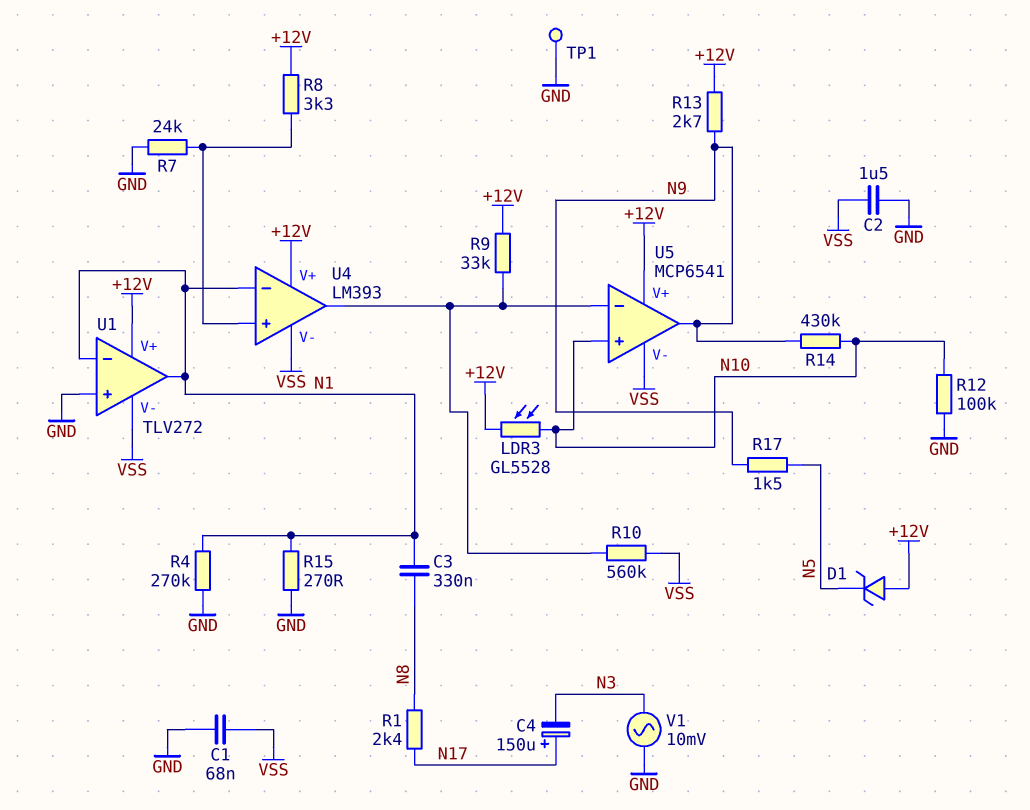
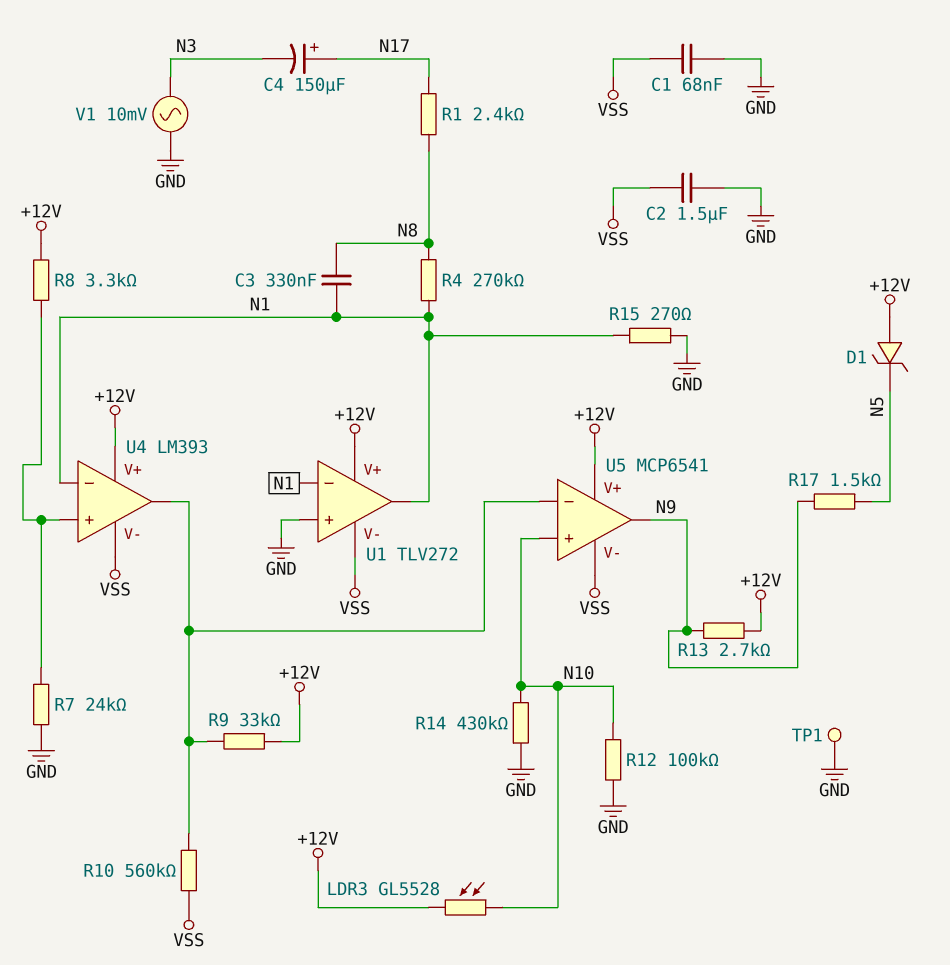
R4: 270k (GND, N1) -> 270k (N1, N8)
R14: 430k (N9, N10) -> 430k (GND, N10)

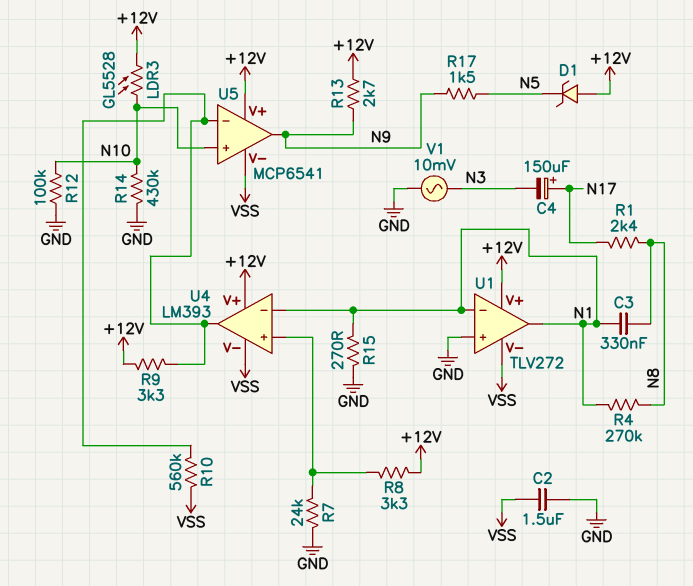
C1: 68nF (GND, VSS) -> none
R9: 33k (+12V, U4/out) -> 3.3k (+12V, U4/out)
TP1: test point (GND) -> none

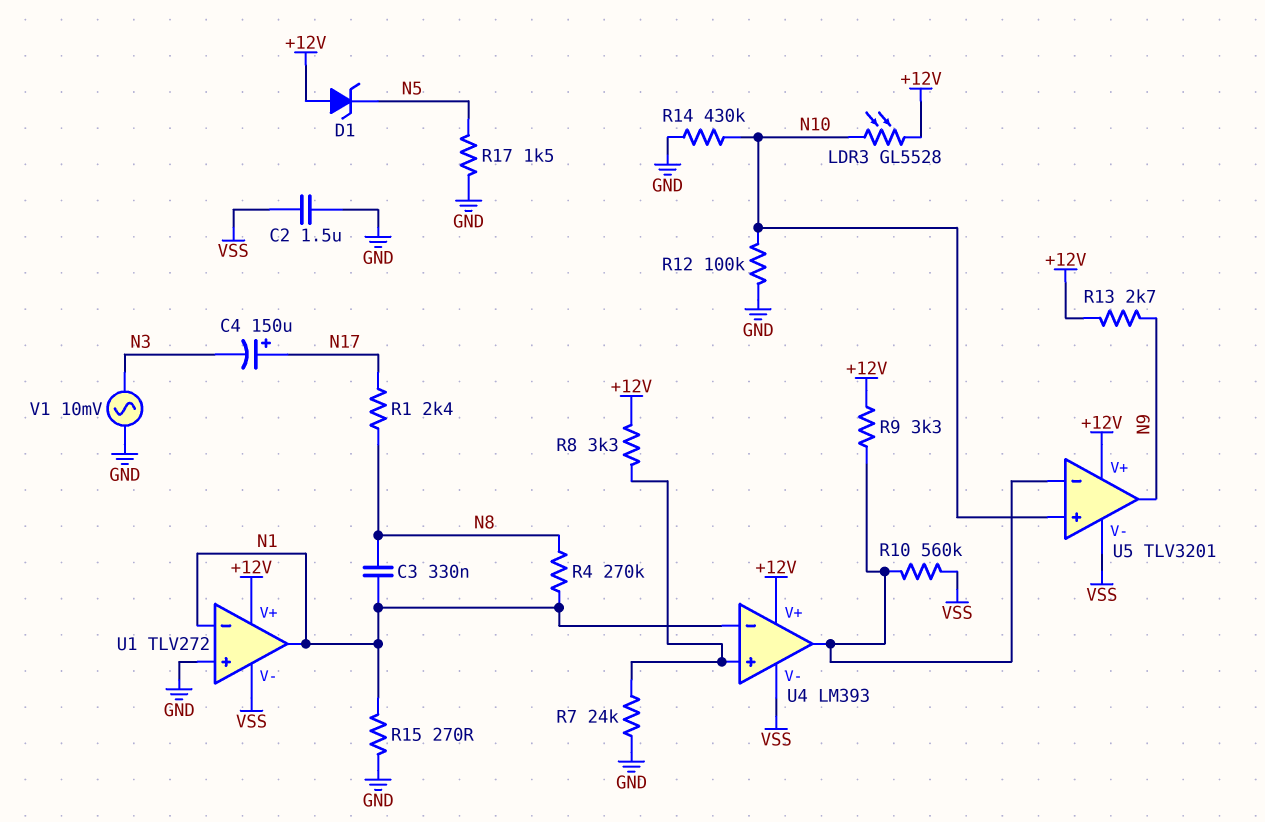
R17: 1.5k (N5, N9) -> 1.5k (GND, N5)
U5: MCP6541 -> TLV3201

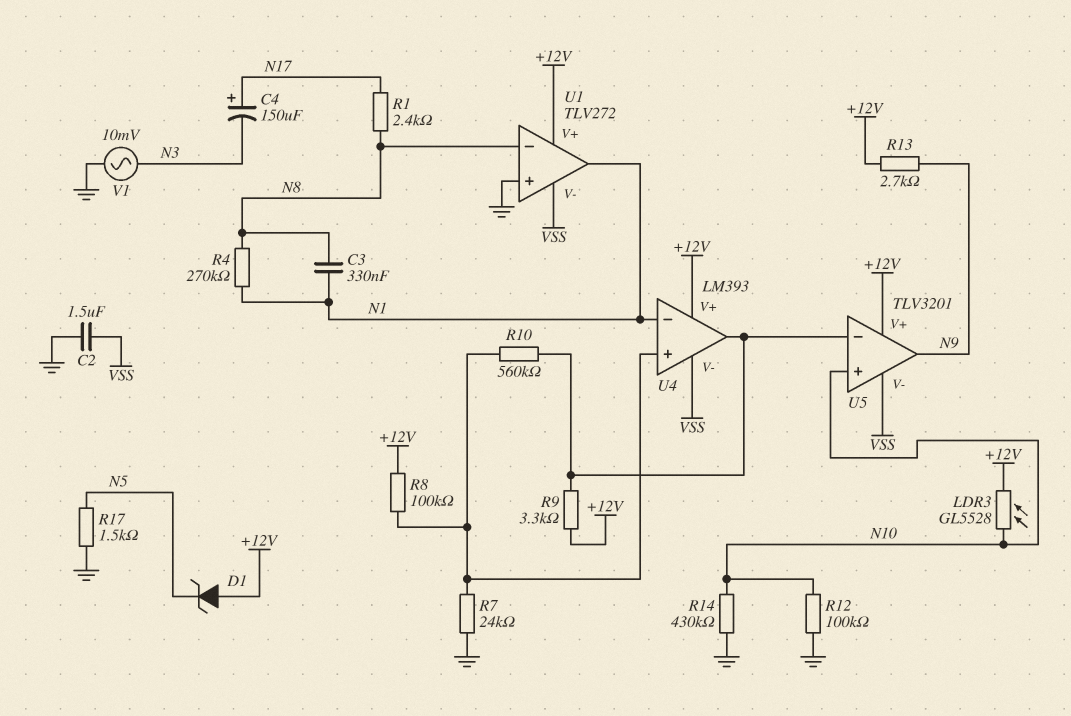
R8: 3.3k (+12V, U4/in+) -> 100k (+12V, U4/in+)
R10: 560k (U4/out, VSS) -> 560k (U4/in+, U4/out)
R15: 270 (GND, N1) -> none
U1 pin in-: N1 -> N8

